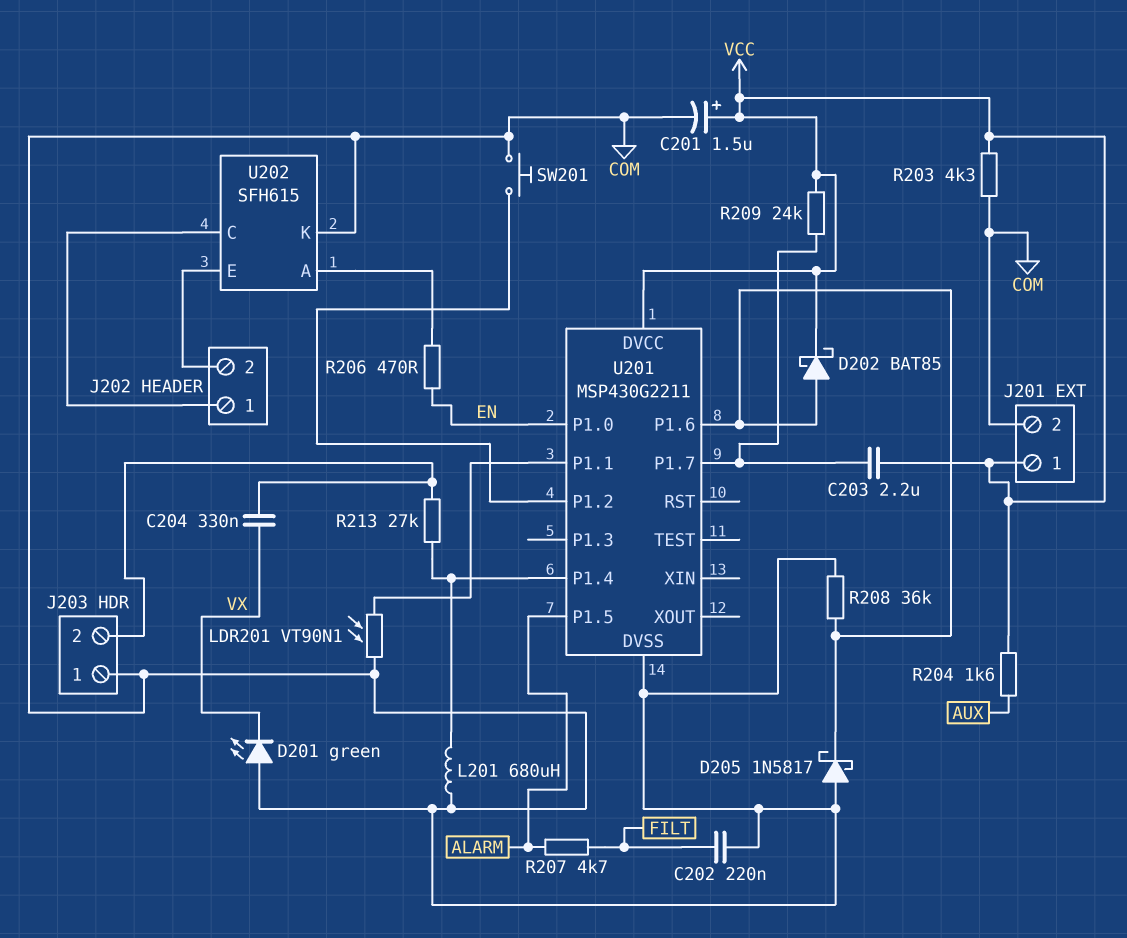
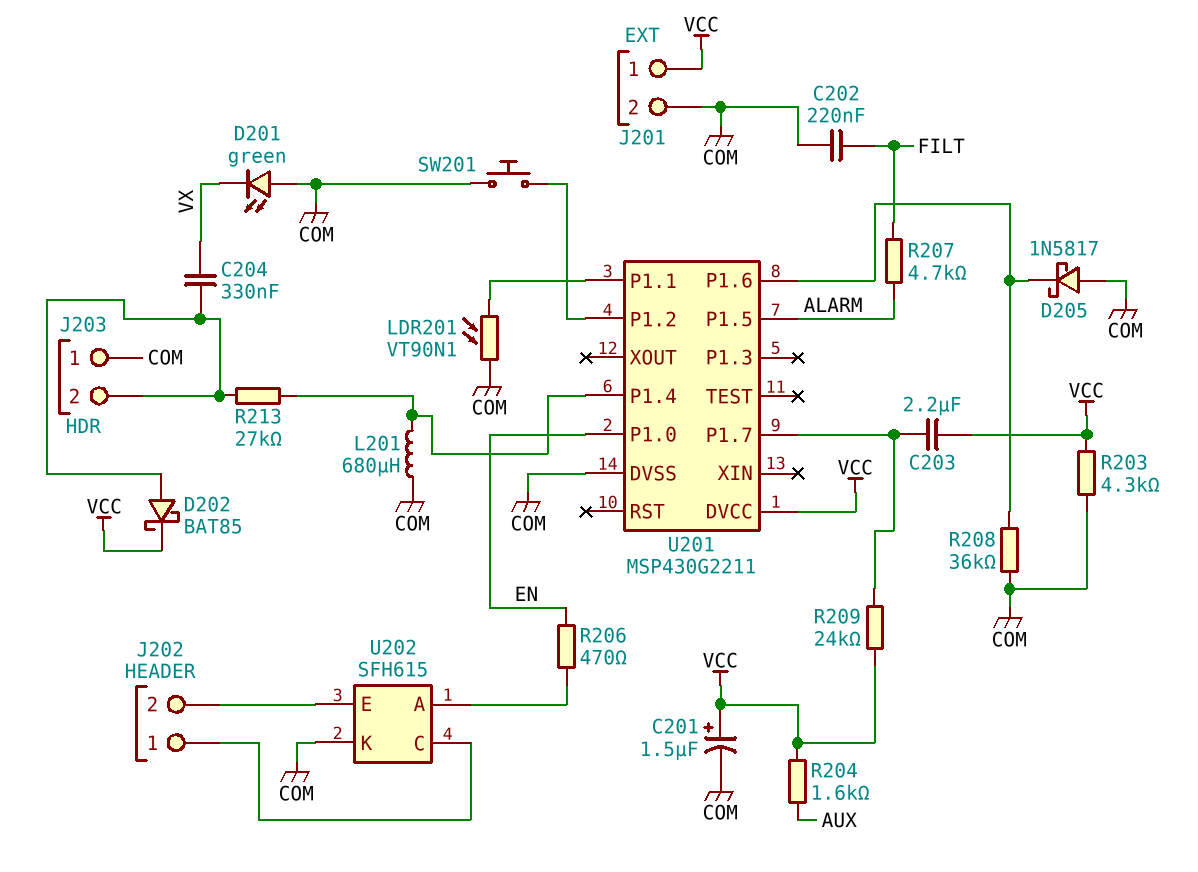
D202: schottky BAT85 (A U201/P1.6, K VCC) -> schottky BAT85 (A J203/2, K VCC)

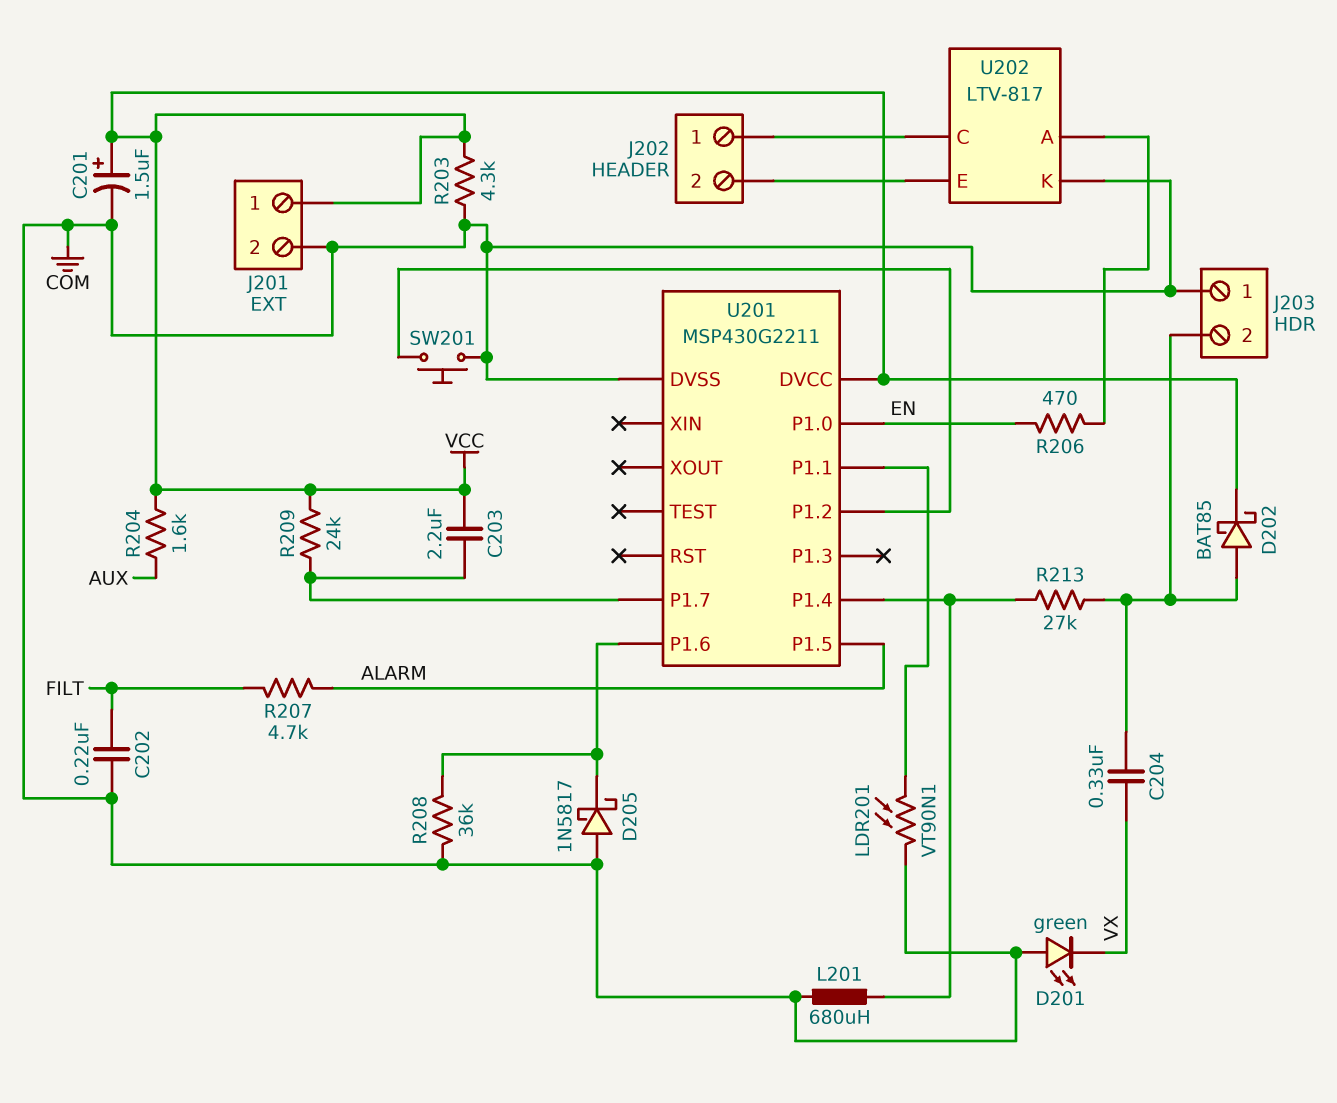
U202: SFH615 -> LTV-817

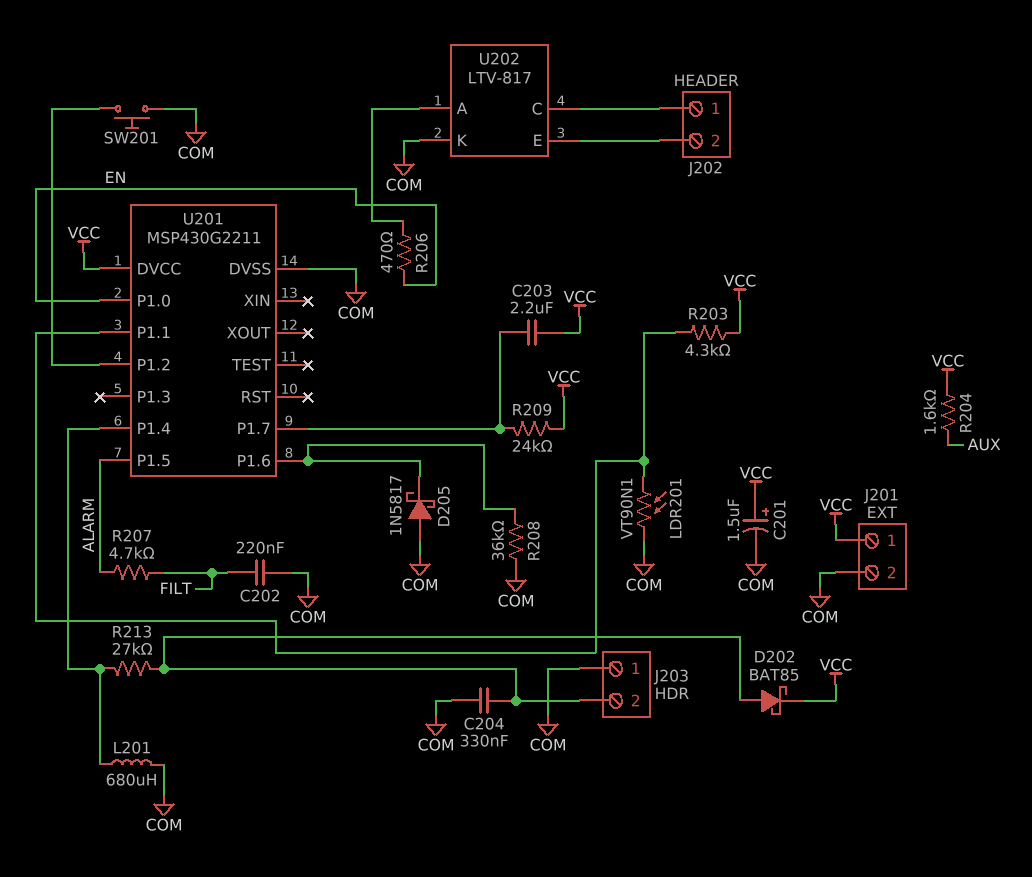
C204: 330nF (J203/2, VX) -> 330nF (COM, J203/2)
D201: LED green (A COM, K VX) -> none
R203: 4.3k (COM, VCC) -> 4.3k (U201/P1.1, VCC)

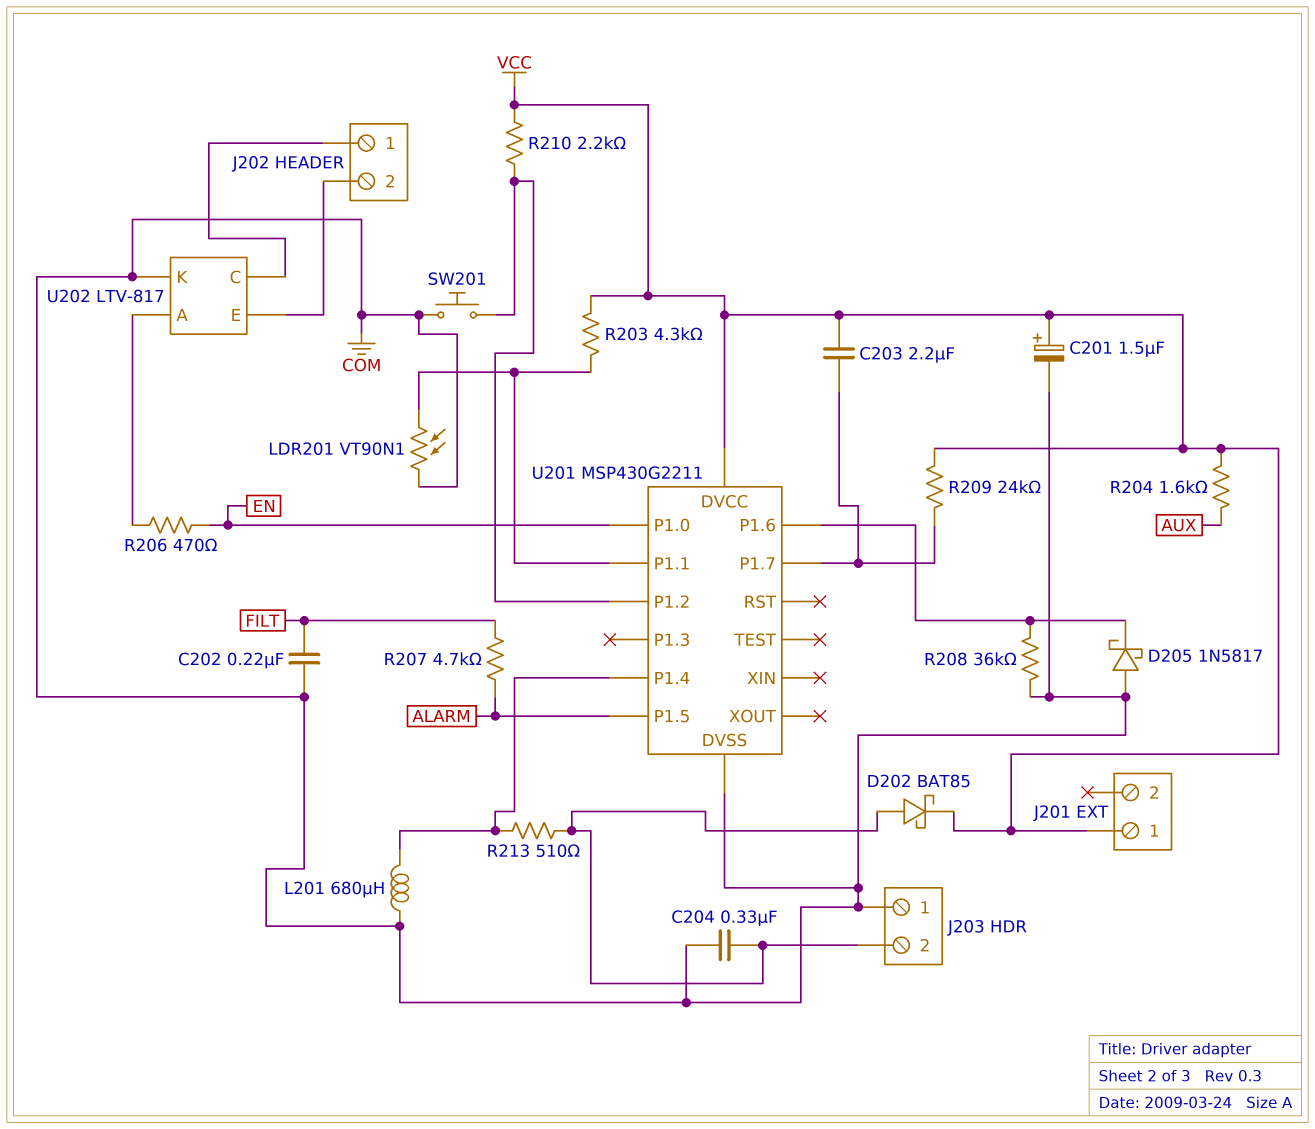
J201 pin 2: COM -> none
R210: none -> 2.2k (U201/P1.2, VCC)
R213: 27k (J203/2, U201/P1.4) -> 510 (J203/2, U201/P1.4)

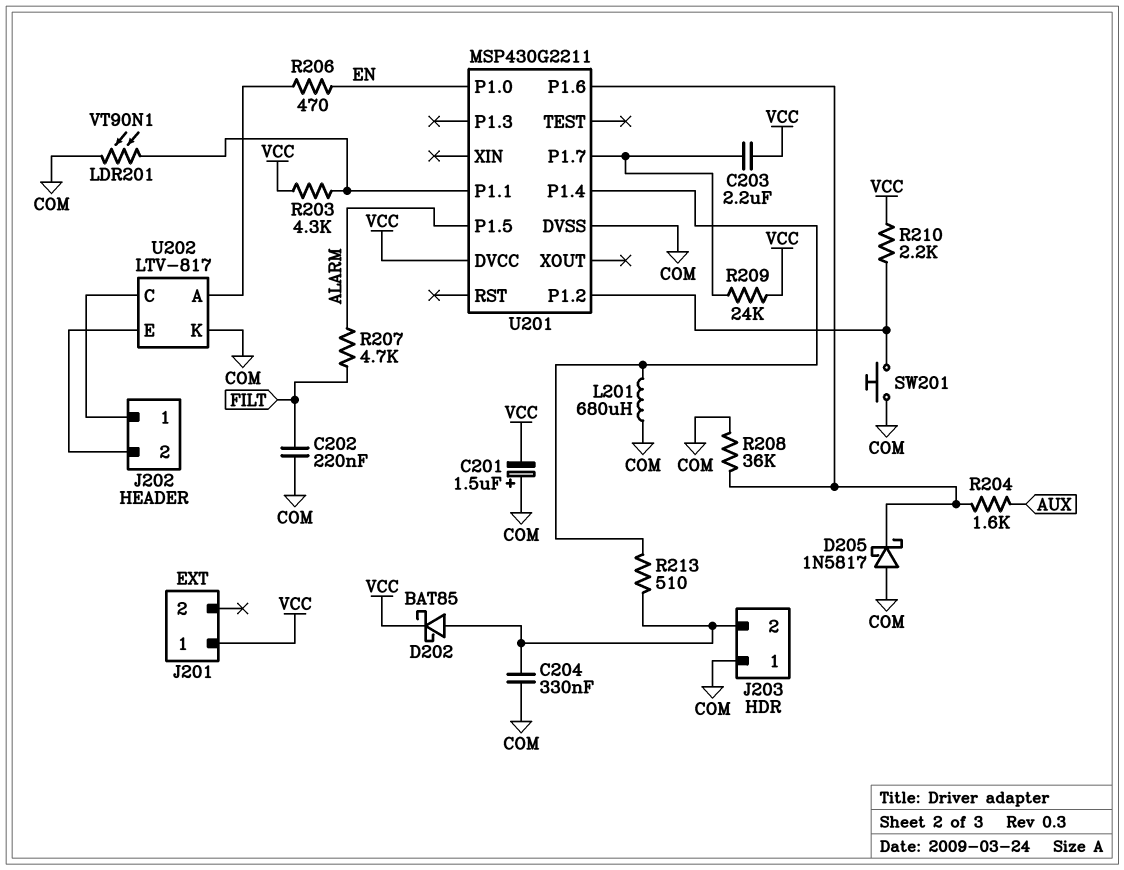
C201: 1.5uF (plus VCC, minus COM) -> 1.5uF (plus COM, minus VCC)
R204: 1.6k (AUX, VCC) -> 1.6k (AUX, U201/P1.6)

